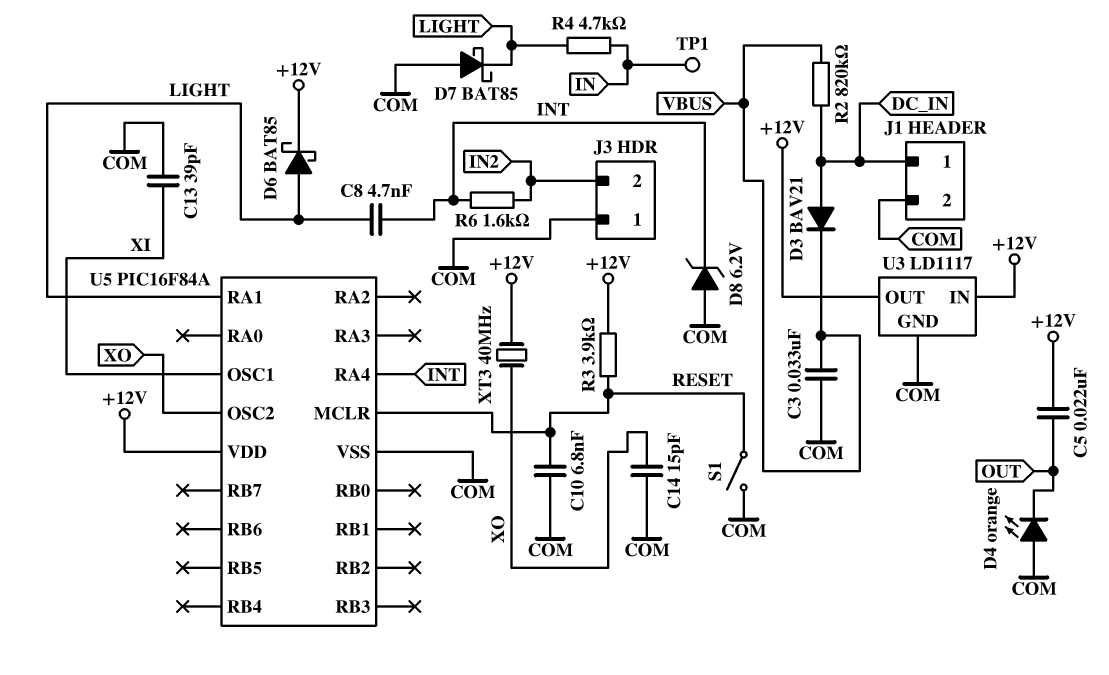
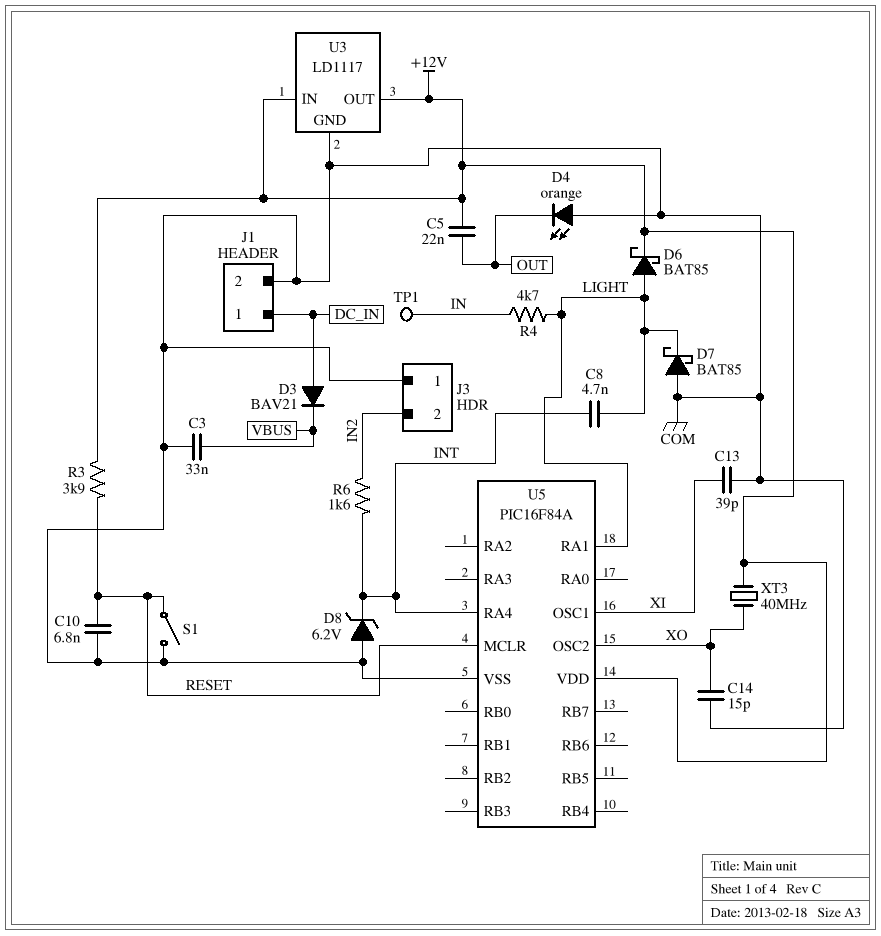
R2: 820k (DC_IN, VBUS) -> none

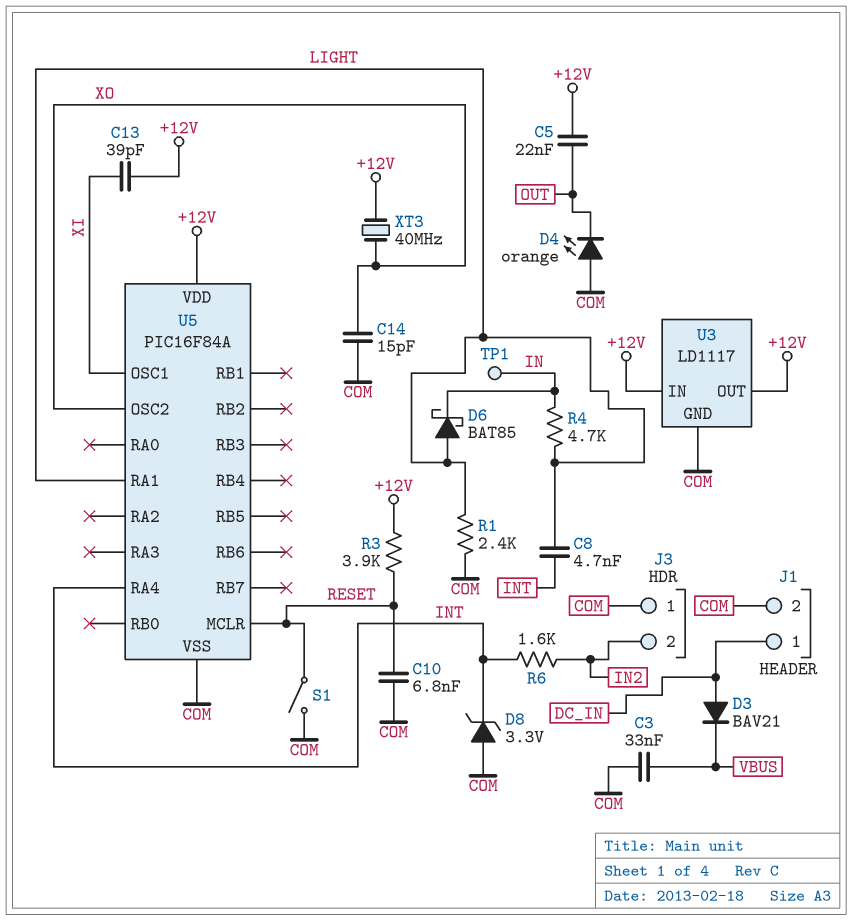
C13: 39pF (COM, XI) -> 39pF (+12V, XI)
D6: schottky BAT85 (A LIGHT, K +12V) -> schottky BAT85 (A LIGHT, K IN)
D7: schottky BAT85 (A COM, K LIGHT) -> none
D8: zener 6.2V (A COM, K INT) -> zener 3.3V (A COM, K INT)
R1: none -> 2.4k (COM, LIGHT)

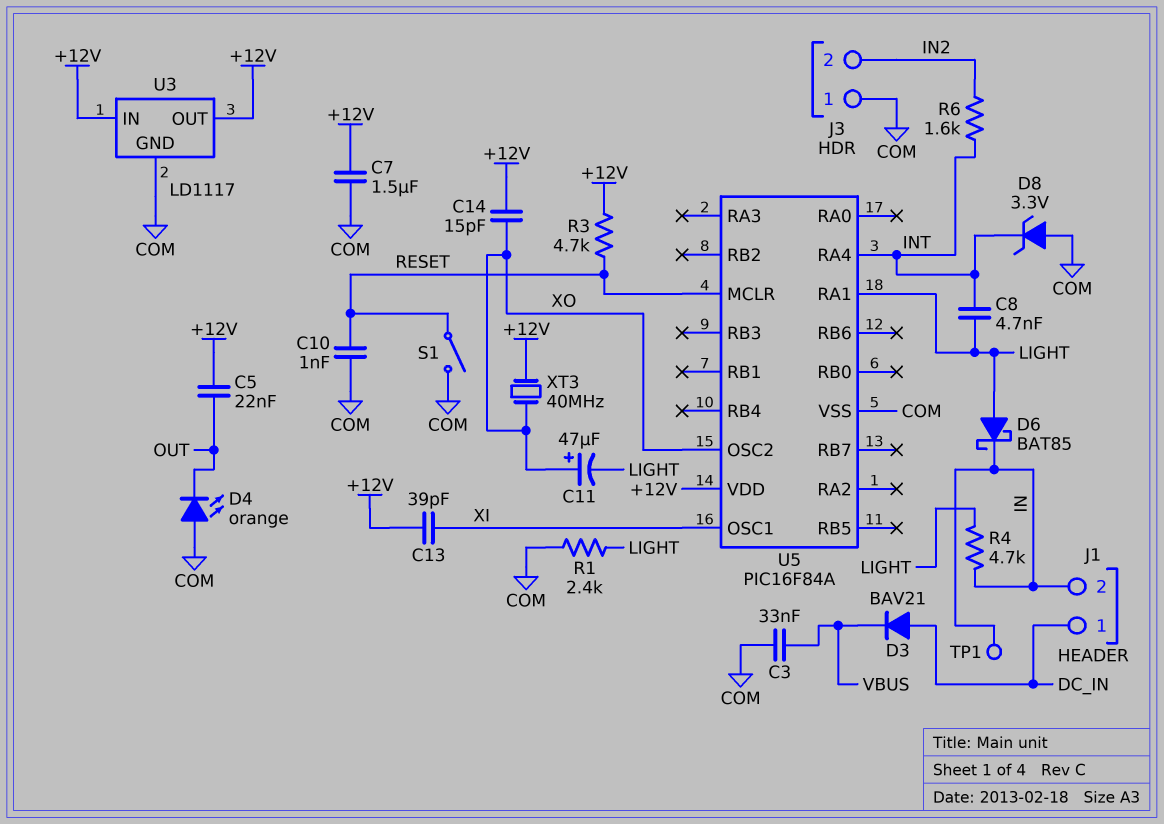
C7: none -> 1.5uF (+12V, COM)
C10: 6.8nF (COM, RESET) -> 1nF (COM, RESET)
C11: none -> 47uF (plus XO, minus LIGHT)
C14: 15pF (COM, XO) -> 15pF (+12V, XO)
J1 pin 2: COM -> IN
R3: 3.9k (+12V, RESET) -> 4.7k (+12V, RESET)

